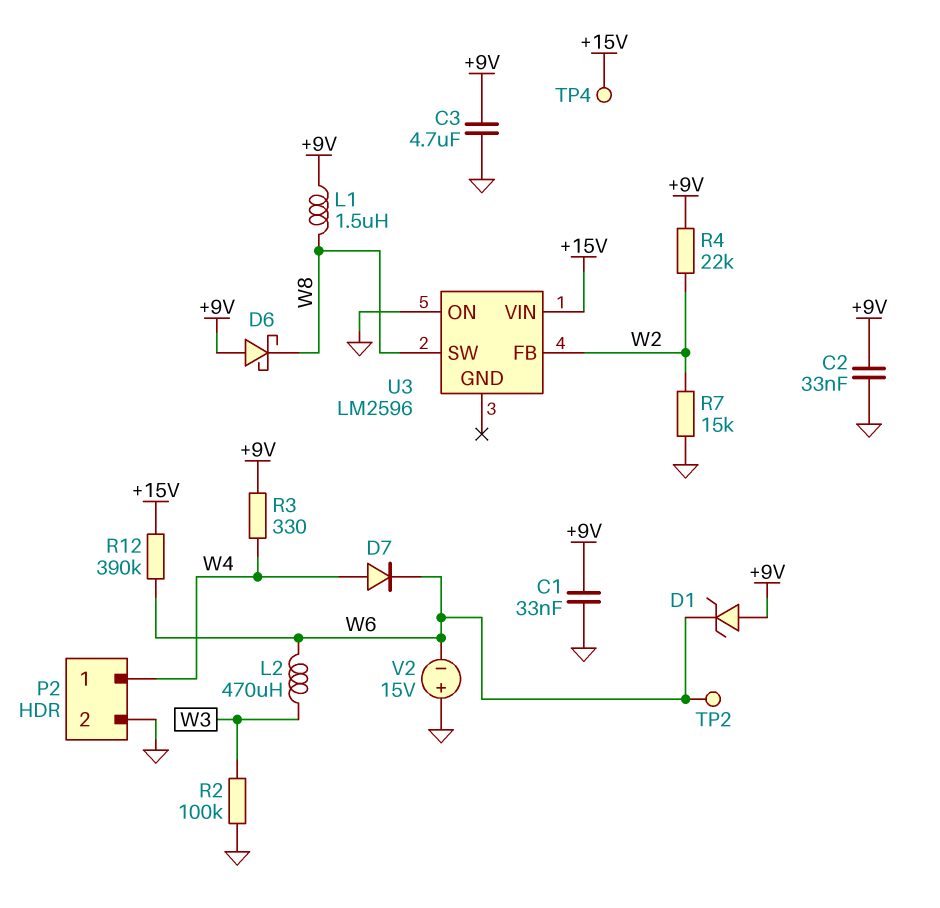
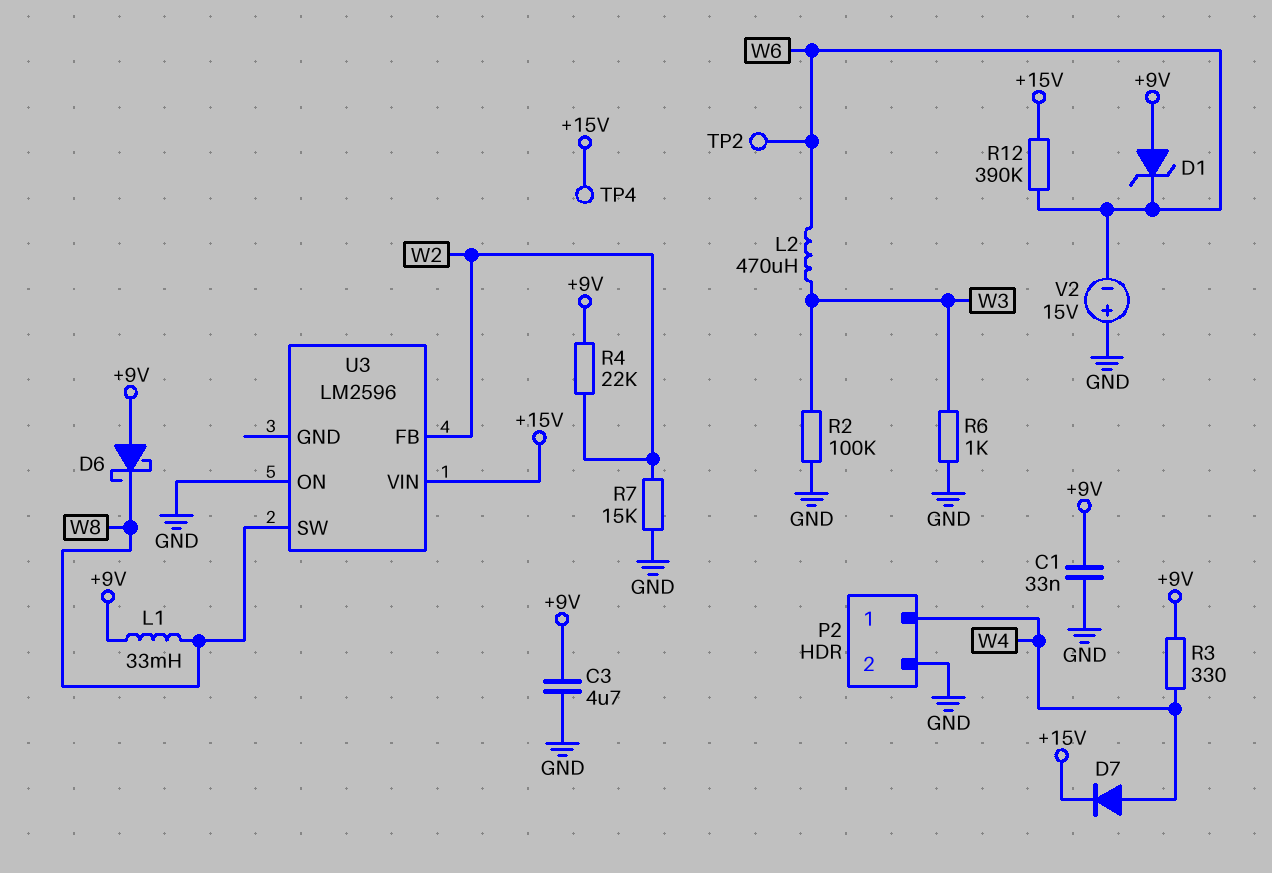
C2: 33nF (+9V, GND) -> none
D7: diode (A W4, K W6) -> diode (A W4, K +15V)
L1: 1.5uH (+9V, W8) -> 33mH (+9V, W8)
R6: none -> 1k (GND, W3)

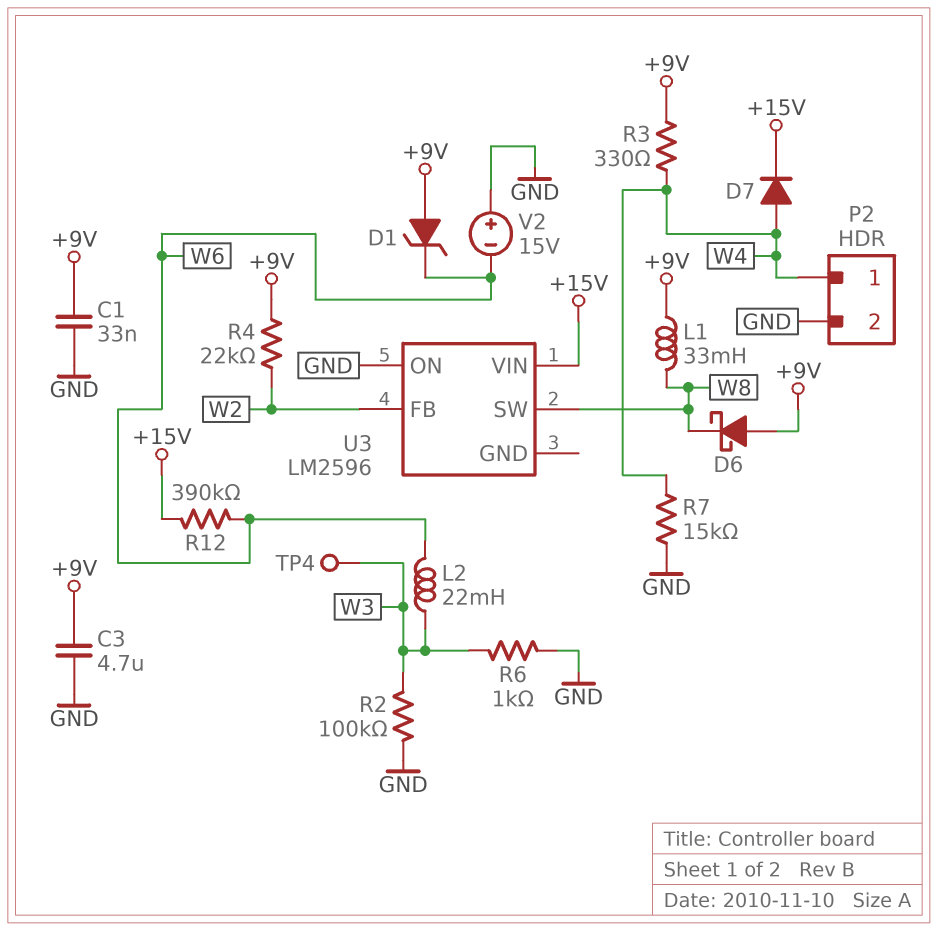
L2: 470uH (W3, W6) -> 22mH (W3, W6)
R7: 15k (GND, W2) -> 15k (GND, W4)
TP2: test point (W6) -> none
TP4: test point (+15V) -> test point (W3)

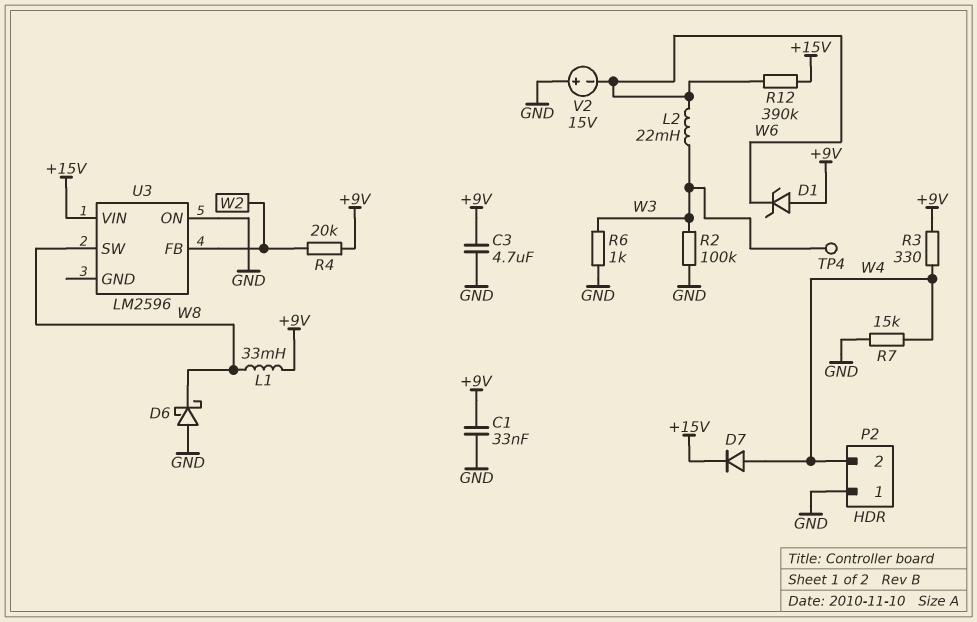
D6: schottky (A +9V, K W8) -> schottky (A GND, K W8)
P2 pin 1: W4 -> GND
P2 pin 2: GND -> W4
R4: 22k (+9V, W2) -> 20k (+9V, W2)

